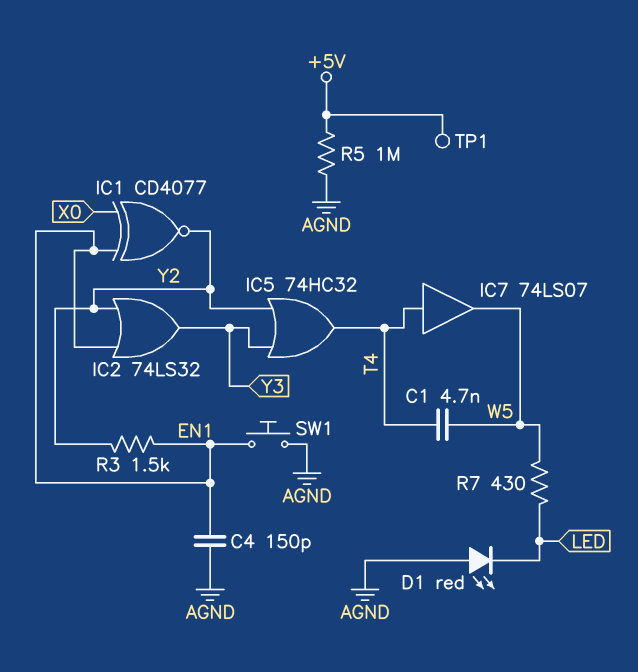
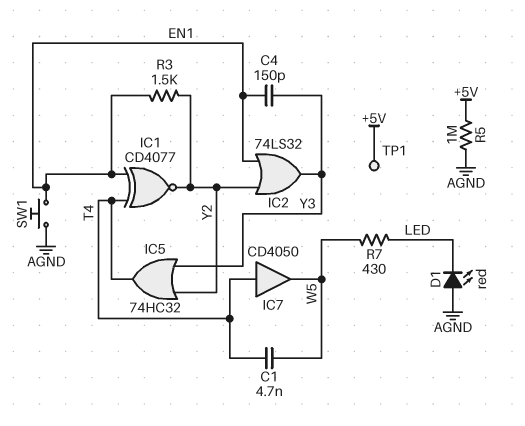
C4: 150pF (AGND, EN1) -> 150pF (EN1, Y3)
IC1: XNOR CD4077 (in EN1, in X0, out Y2) -> XNOR CD4077 (in EN1, in T4, out Y2)
IC7: buffer 74LS07 (in T4, out W5) -> buffer CD4050 (in T4, out W5)

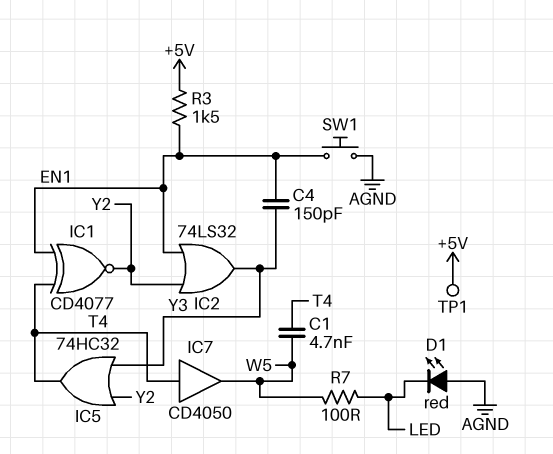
R3: 1.5k (EN1, Y2) -> 1.5k (+5V, EN1)
R5: 1M (+5V, AGND) -> none
R7: 430 (LED, W5) -> 100 (LED, W5)

